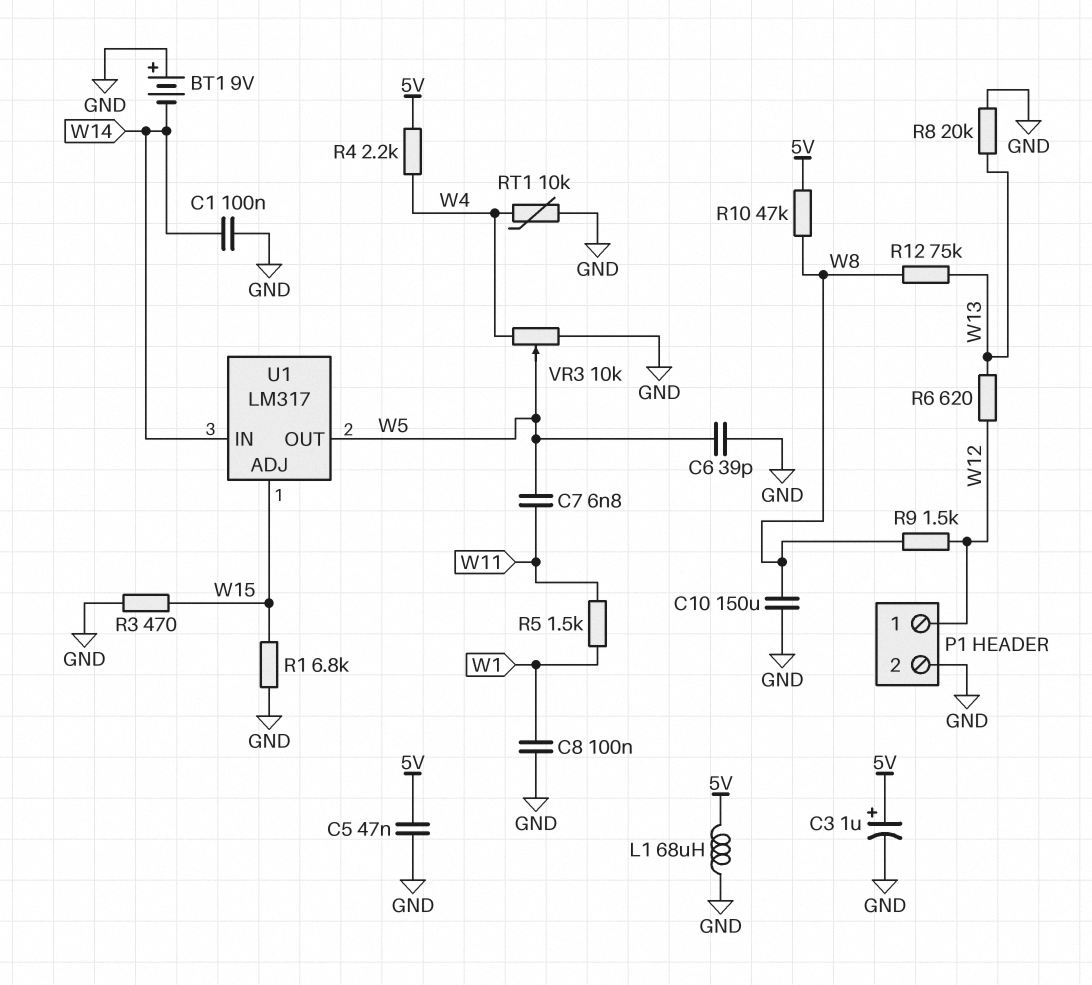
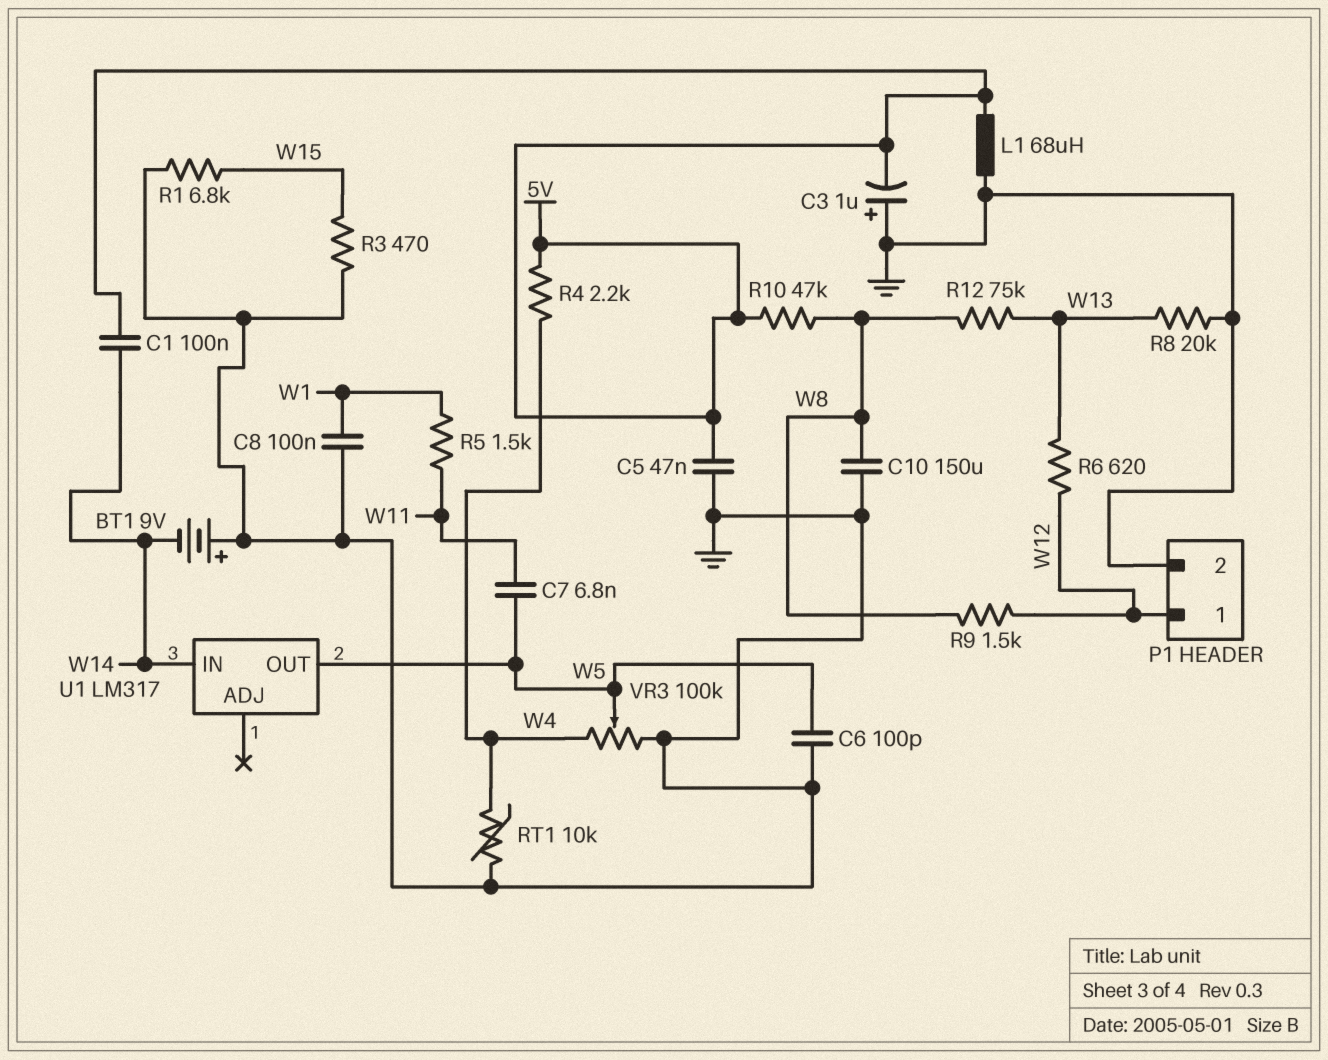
C1: 100nF (GND, W14) -> 100nF (5V, W14)
C3: 1uF (plus 5V, minus GND) -> 1uF (plus GND, minus 5V)
C6: 39pF (GND, W5) -> 100pF (GND, W5)
U1 pin ADJ: W15 -> none
VR3: 10k (GND, W4, wiper W5) -> 100k (GND, W4, wiper W5)

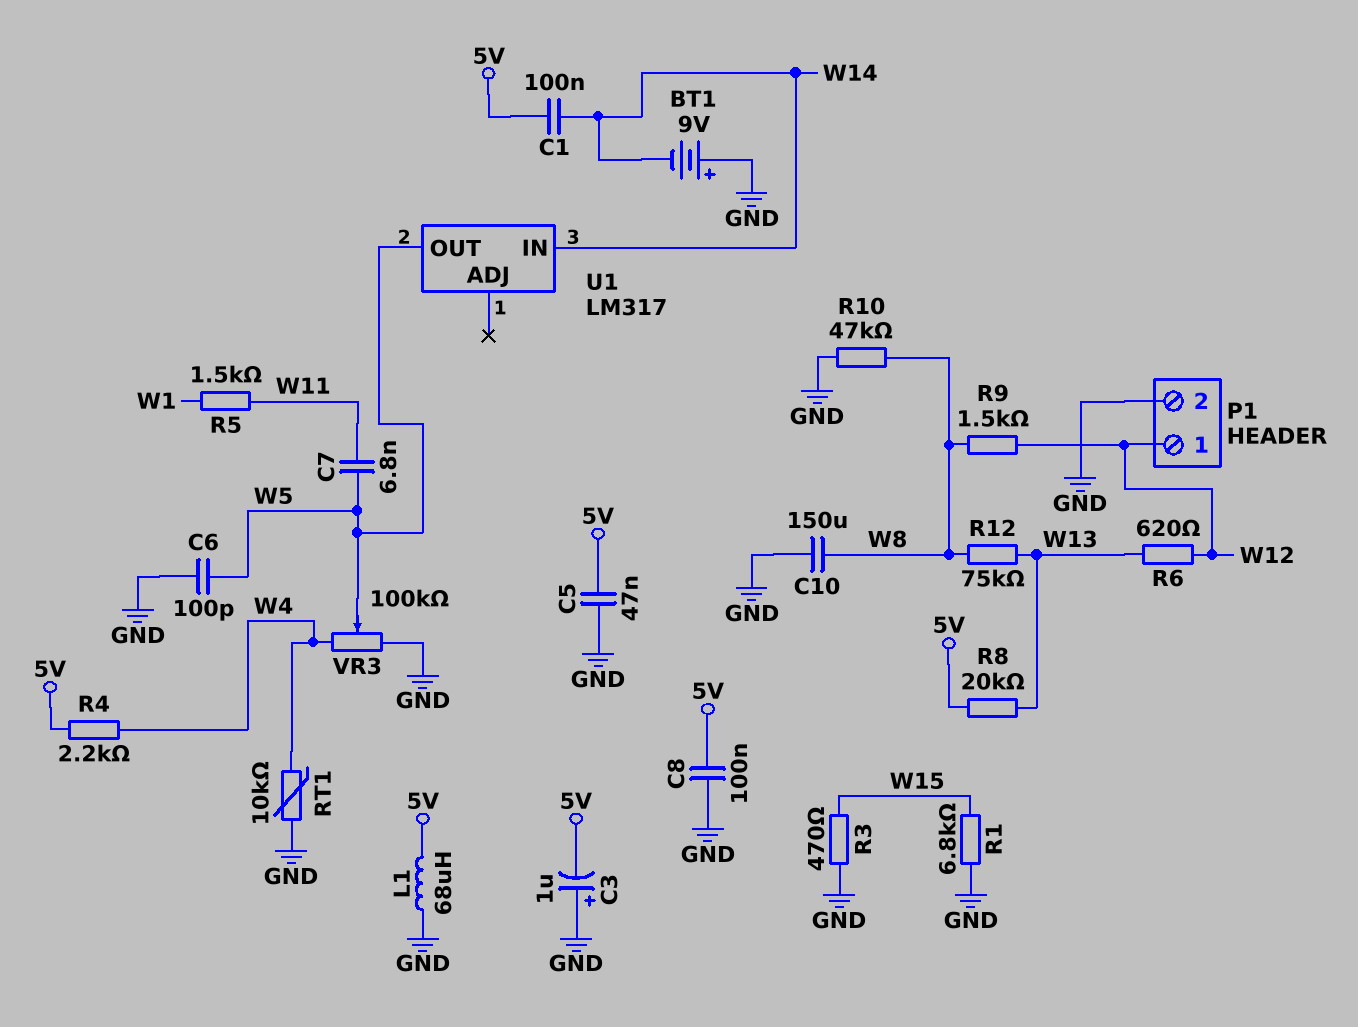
C8: 100nF (GND, W1) -> 100nF (5V, GND)
R8: 20k (GND, W13) -> 20k (5V, W13)
R10: 47k (5V, W8) -> 47k (GND, W8)

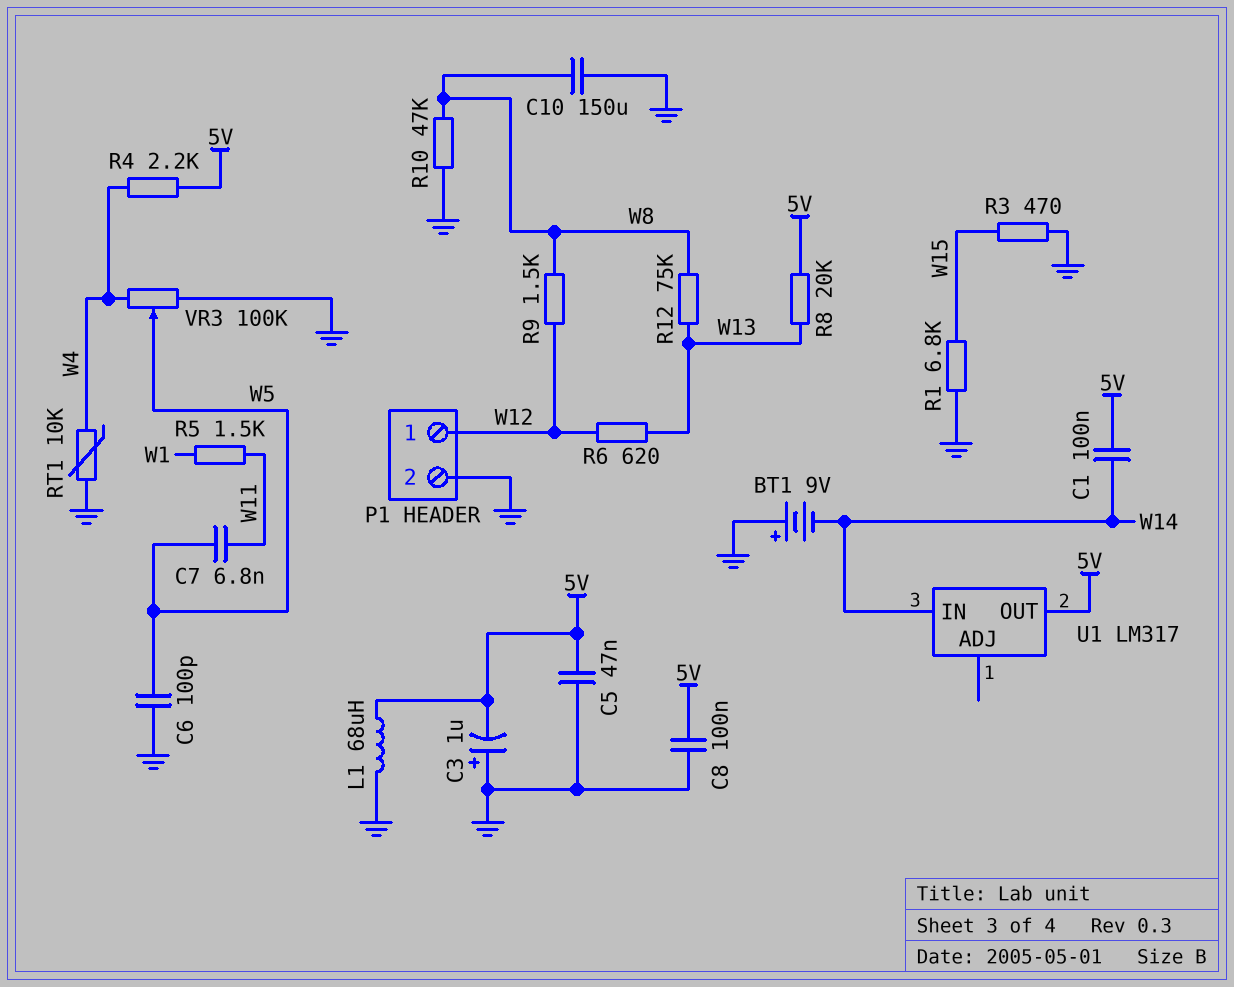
U1 pin OUT: W5 -> 5V

